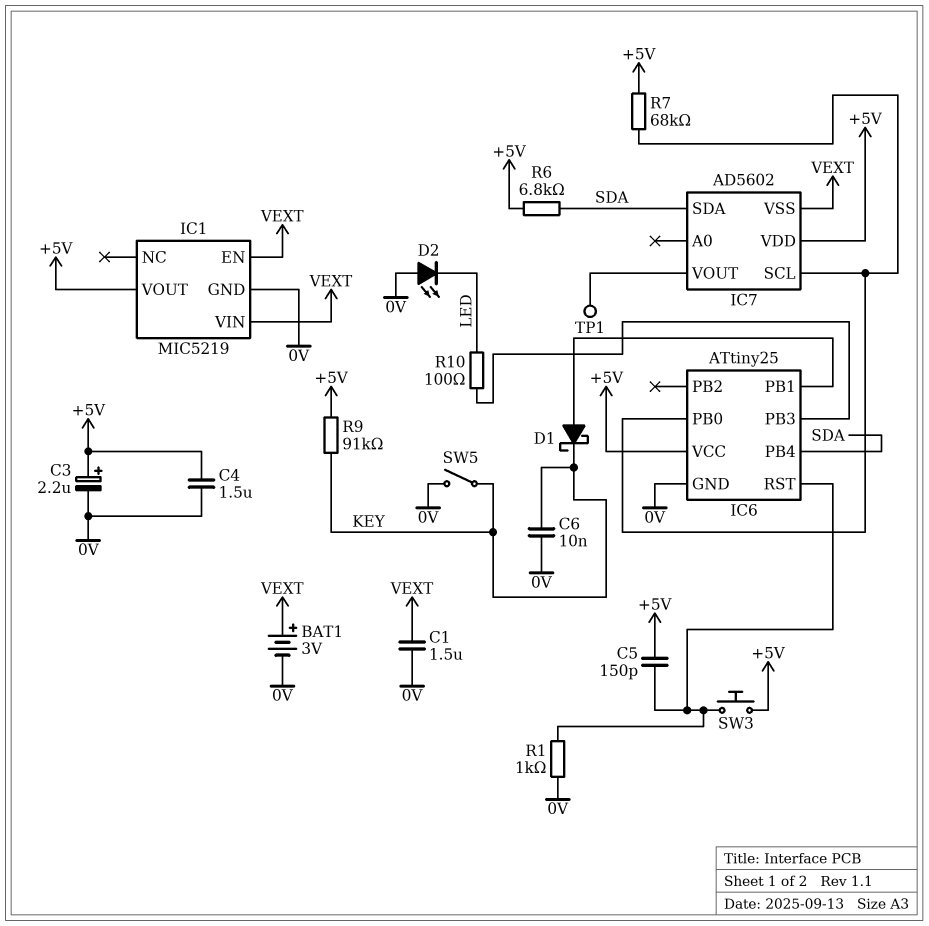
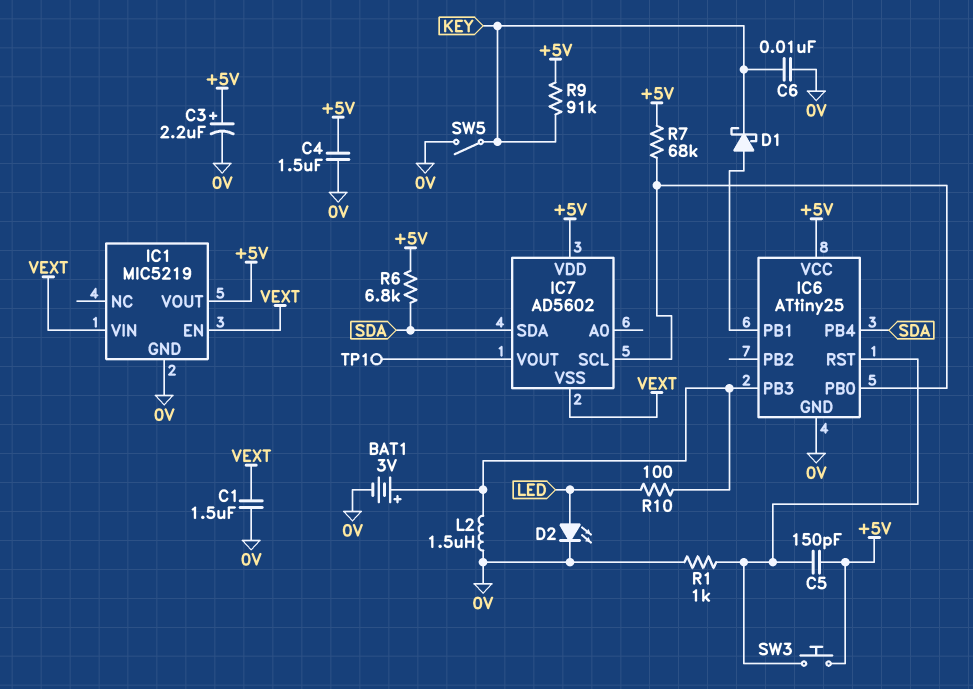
BAT1: 3V (plus VEXT, minus 0V) -> 3V (plus IC6/PB3, minus 0V)
D2: LED (A 0V, K LED) -> LED (A LED, K 0V)
L2: none -> 1.5uH (0V, IC6/PB3)

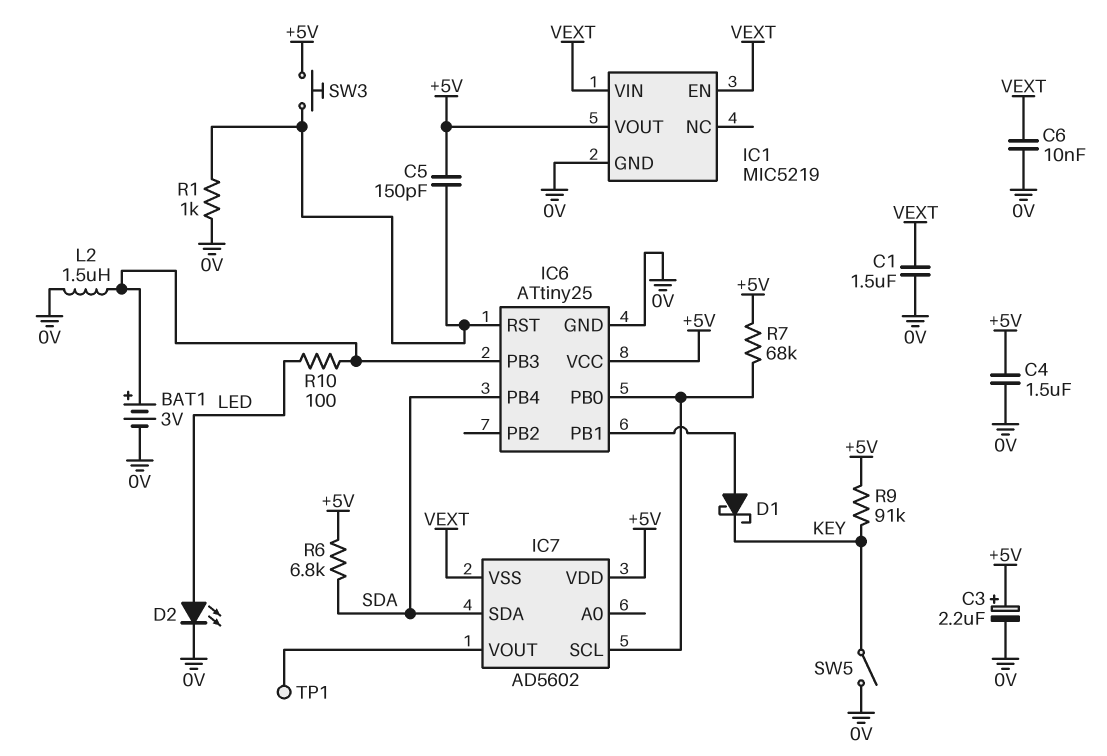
C6: 10nF (0V, KEY) -> 10nF (0V, VEXT)

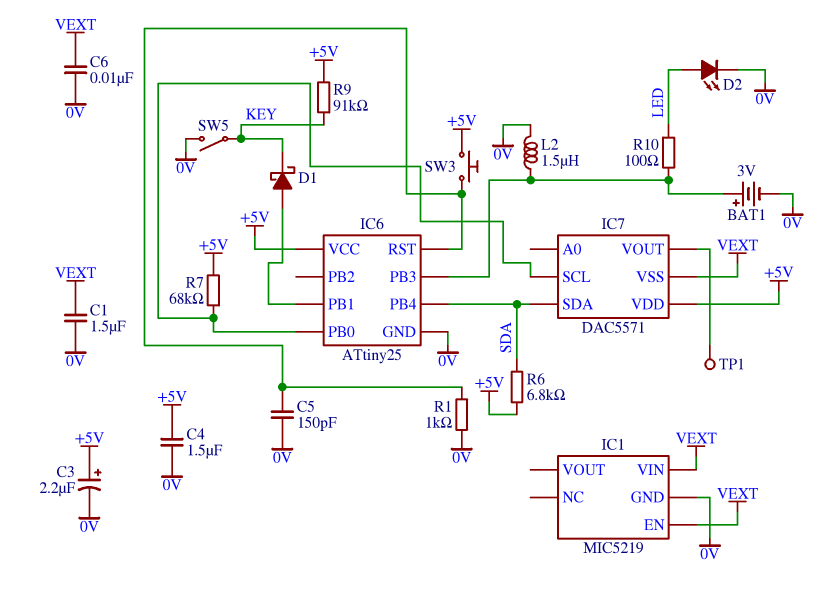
C5: 150pF (+5V, IC6/RST) -> 150pF (0V, IC6/RST)
IC1 pin VOUT: +5V -> none
IC7: AD5602 -> DAC5571

